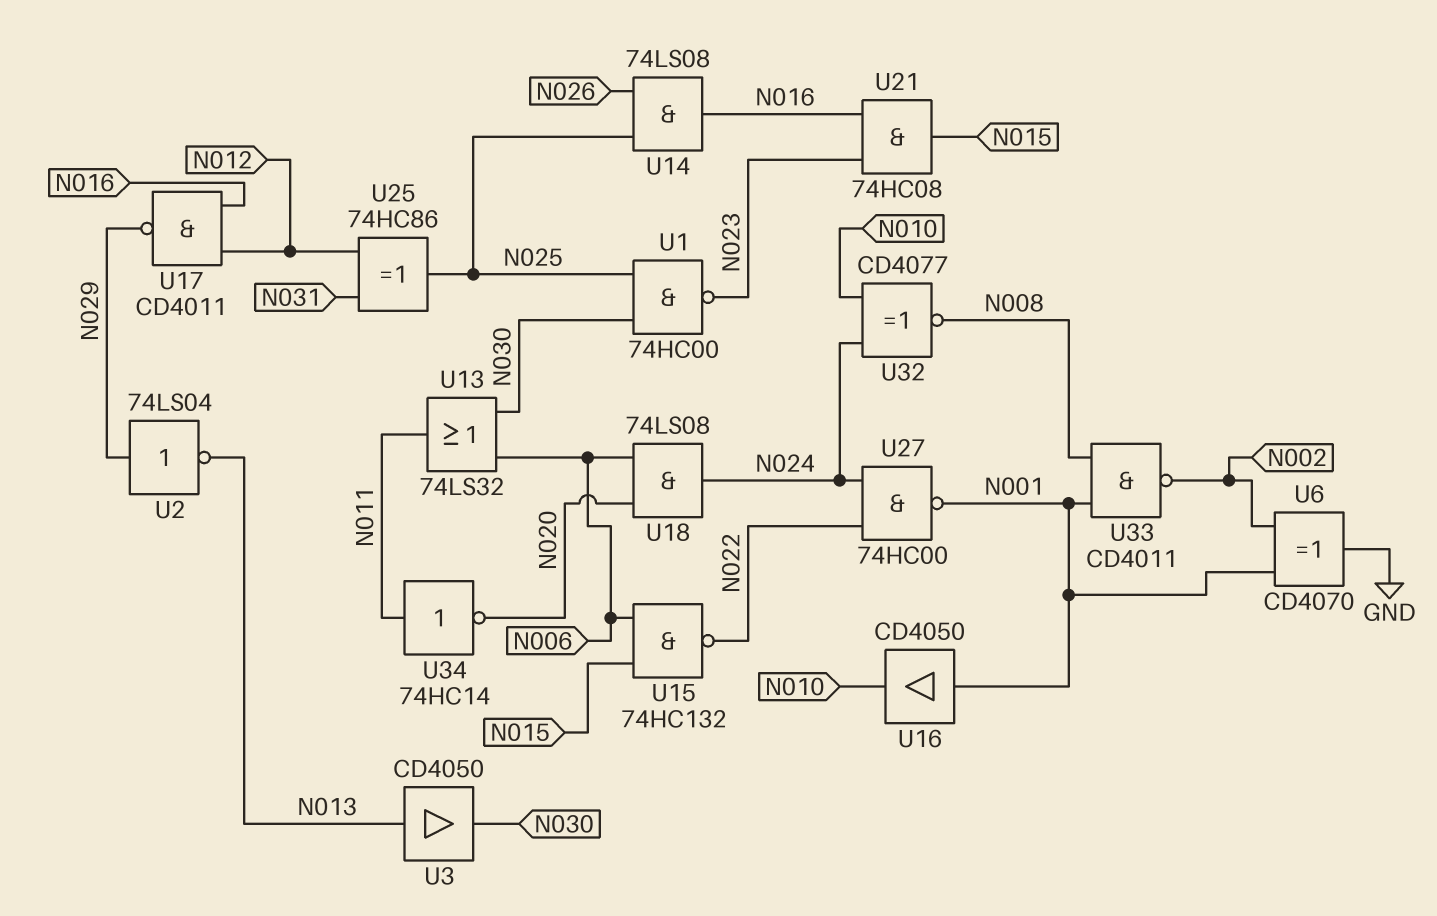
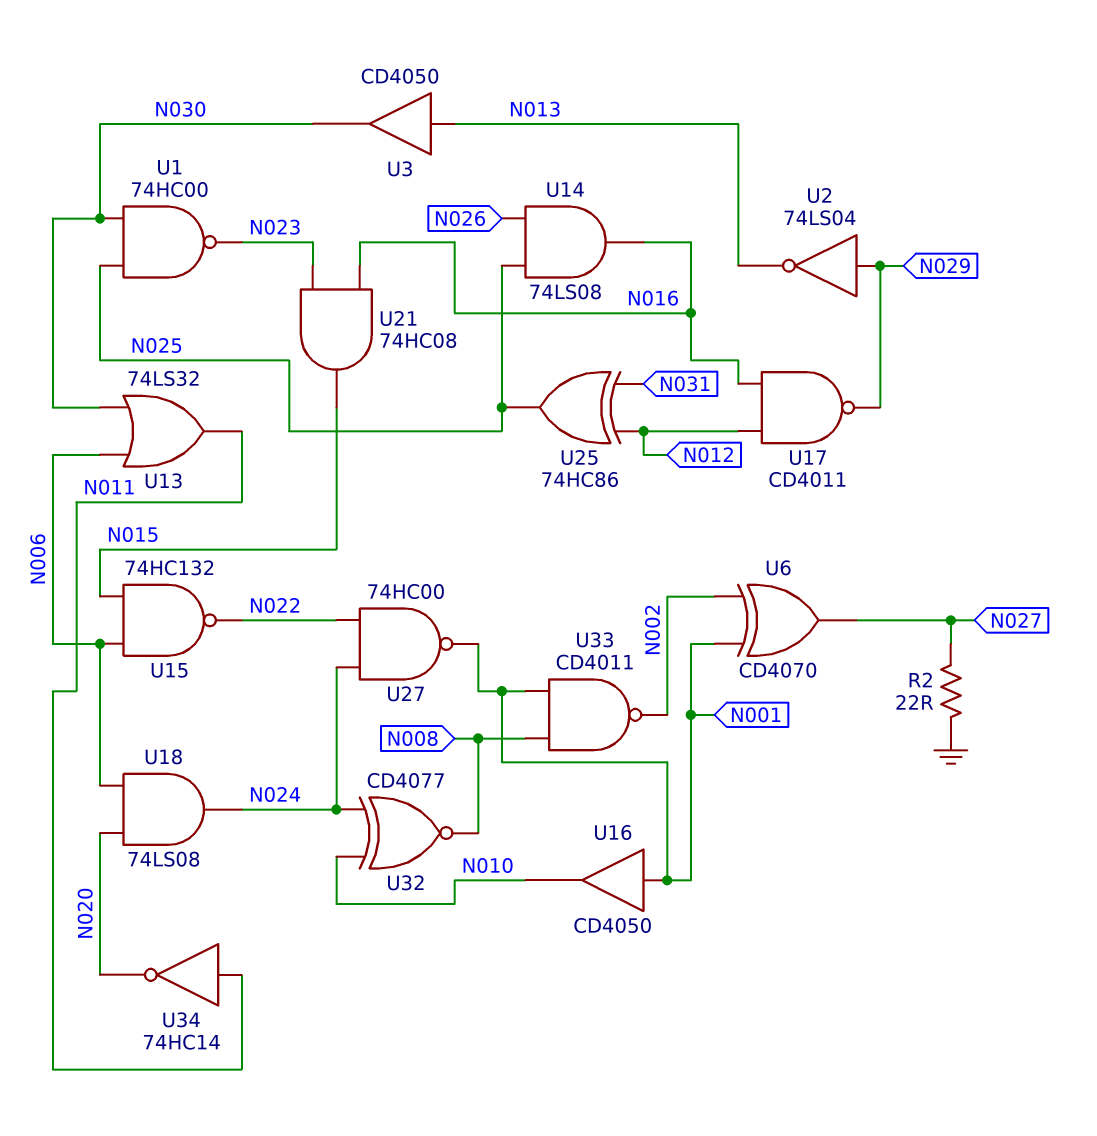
R2: none -> 22 (GND, N027)
U6: XOR CD4070 (in N001, in N002, out GND) -> XOR CD4070 (in N001, in N002, out N027)

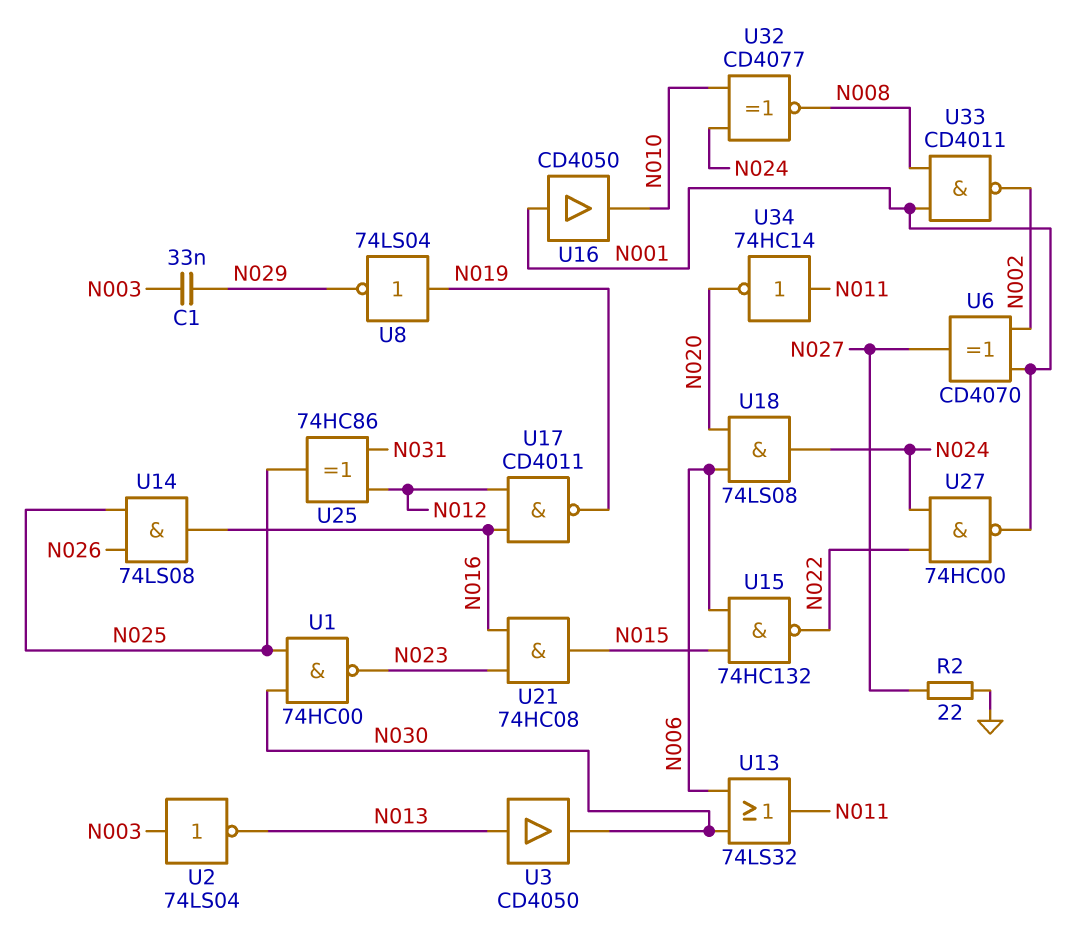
C1: none -> 33nF (N003, N029)
U2: NOT 74LS04 (in N029, out N013) -> NOT 74LS04 (in N003, out N013)
U8: none -> NOT 74LS04 (in N019, out N029)
U17: NAND CD4011 (in N012, in N016, out N029) -> NAND CD4011 (in N012, in N016, out N019)

